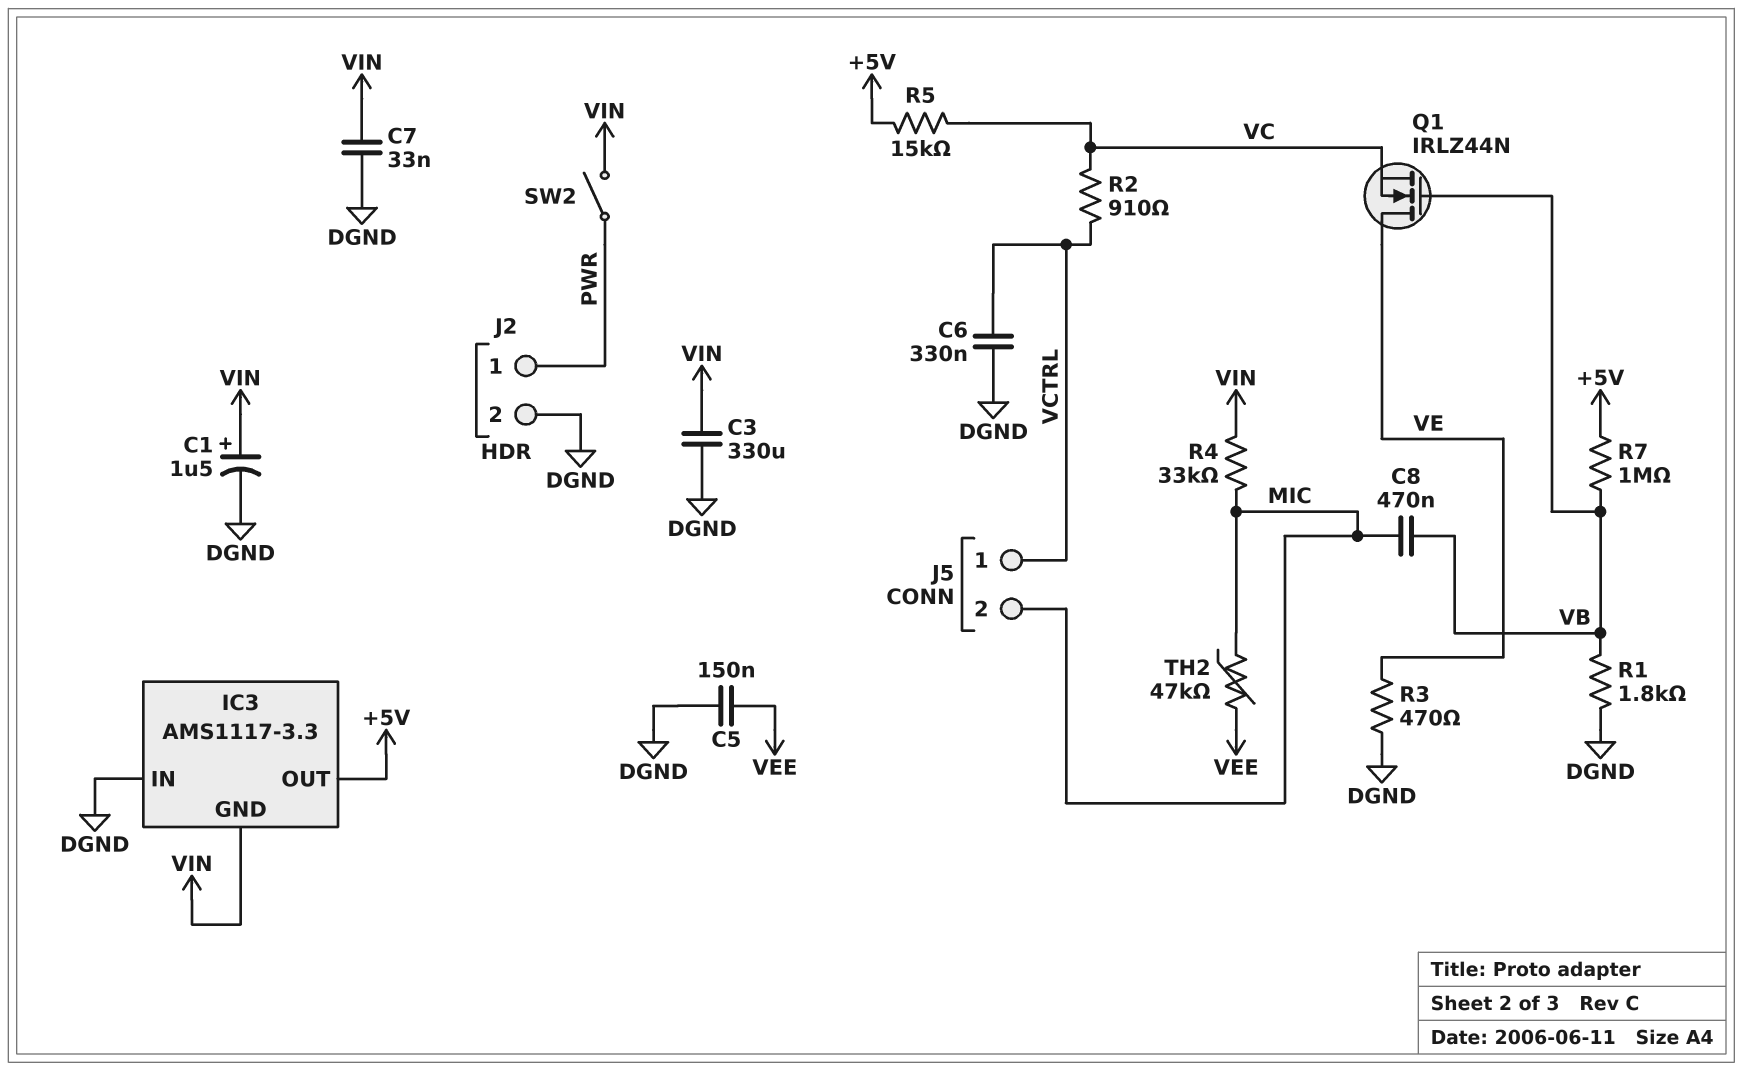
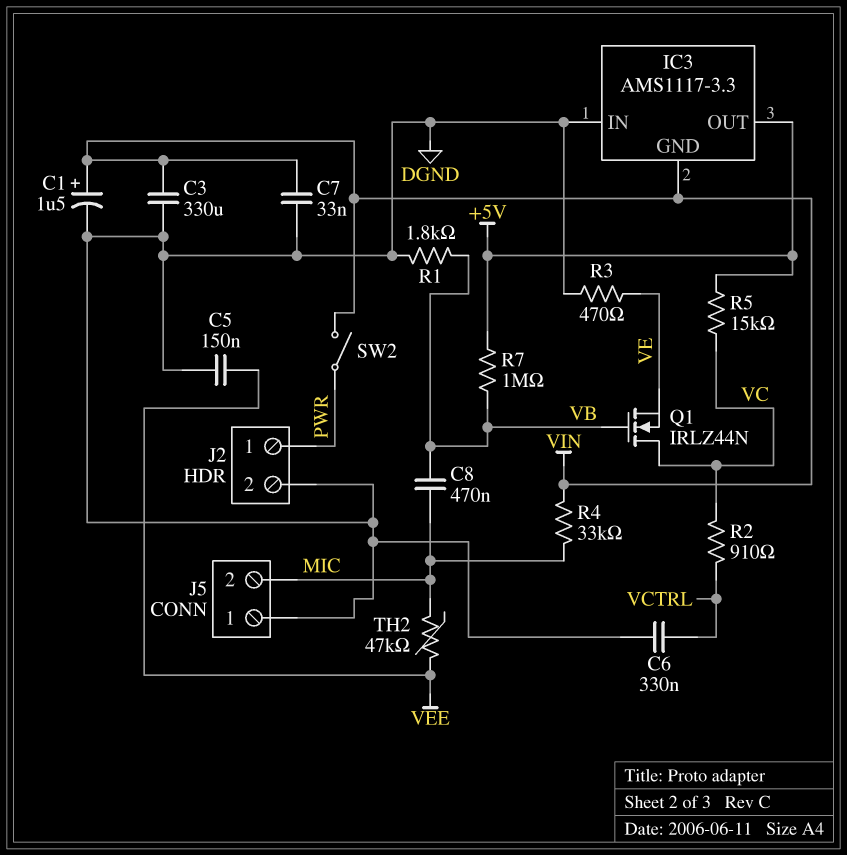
J5 pin 1: VCTRL -> DGND
Q1: NMOS IRLZ44N (G VB, D VE, S VC) -> NMOS IRLZ44N (G VB, D VC, S VE)

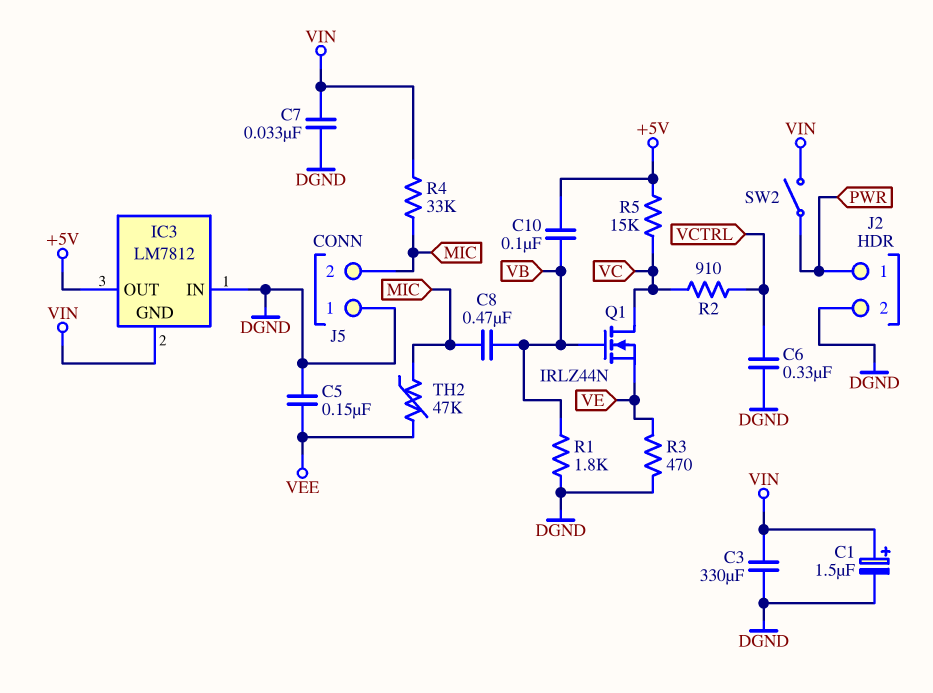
C10: none -> 100nF (+5V, VB)
IC3: AMS1117-3.3 -> LM7812
R7: 1M (+5V, VB) -> none

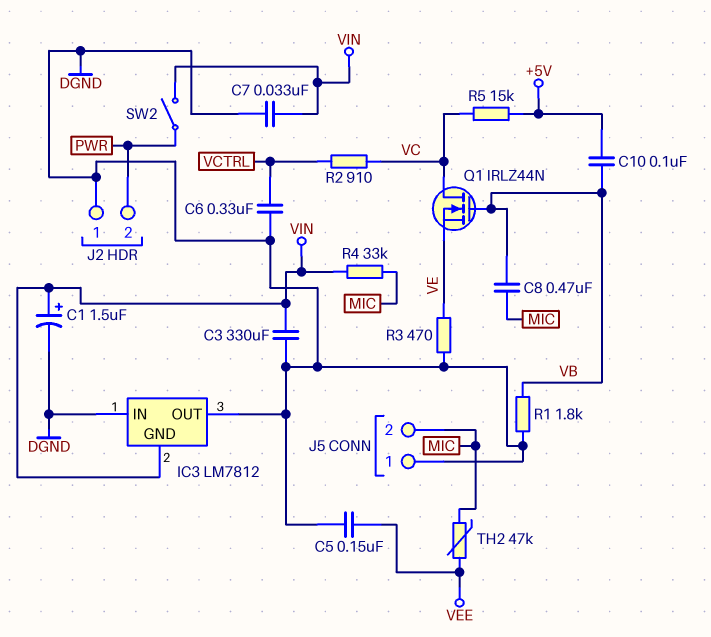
IC3 pin OUT: +5V -> DGND
J2 pin 1: PWR -> DGND
J2 pin 2: DGND -> PWR

